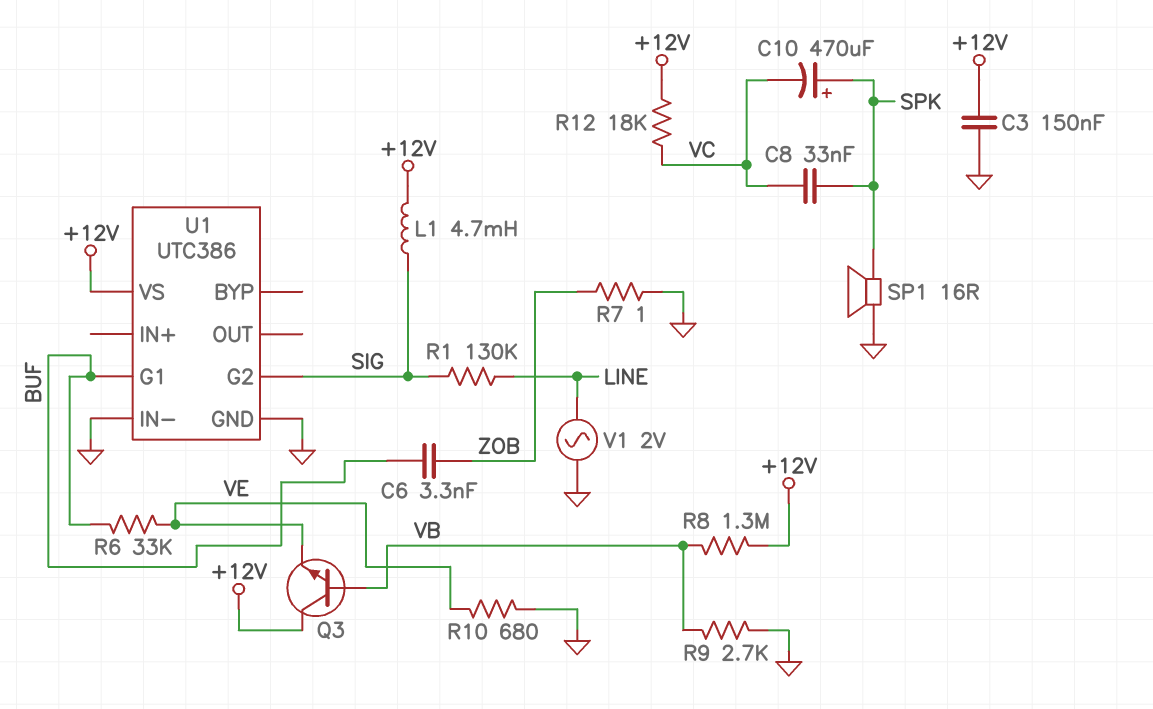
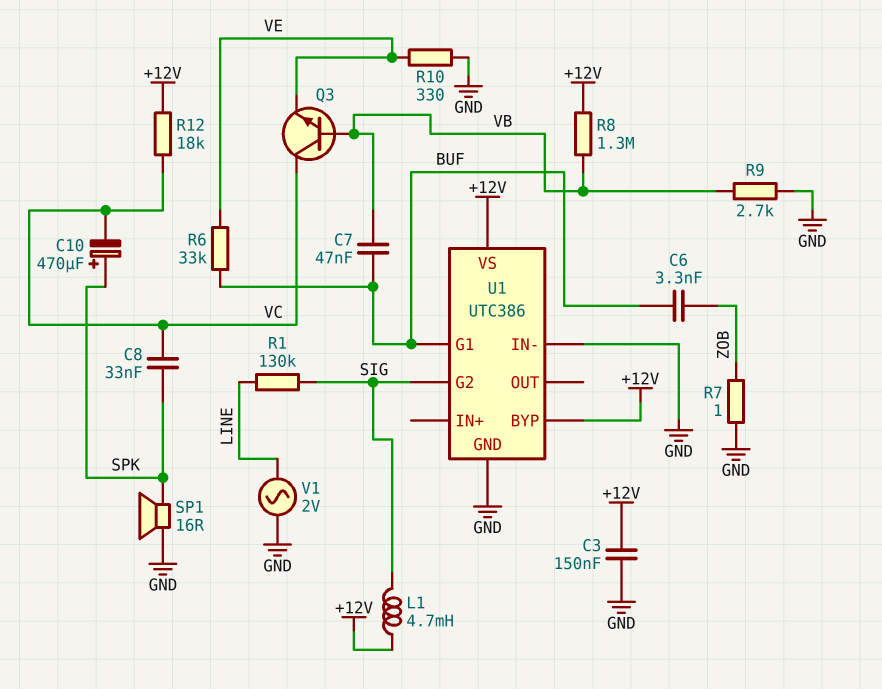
C7: none -> 47nF (BUF, VB)
Q3: NPN (B VB, C +12V, E VE) -> NPN (B VB, C VC, E VE)
R10: 680 (GND, VE) -> 330 (GND, VE)
U1 pin BYP: none -> +12V

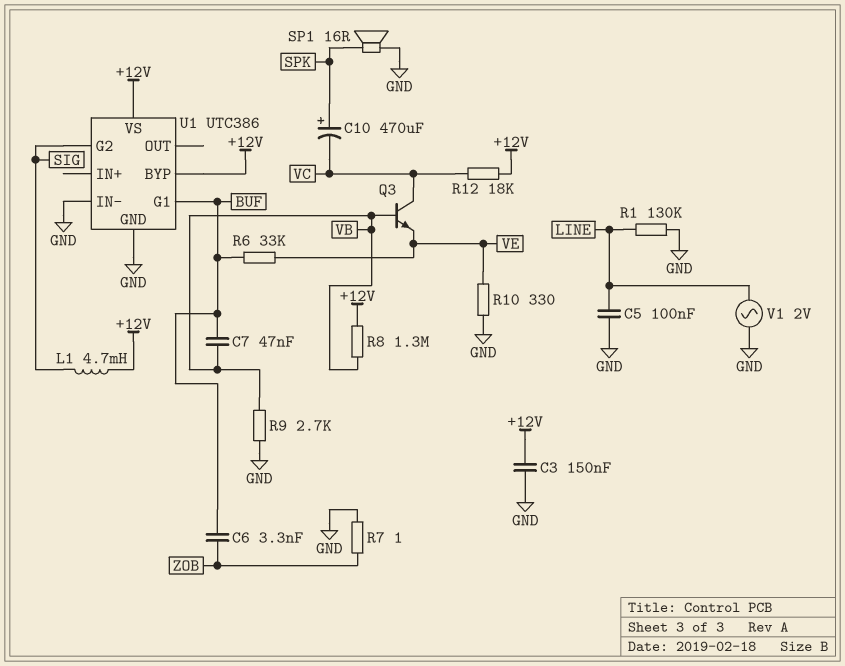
C5: none -> 100nF (GND, LINE)
C8: 33nF (SPK, VC) -> none
R1: 130k (LINE, SIG) -> 130k (GND, LINE)

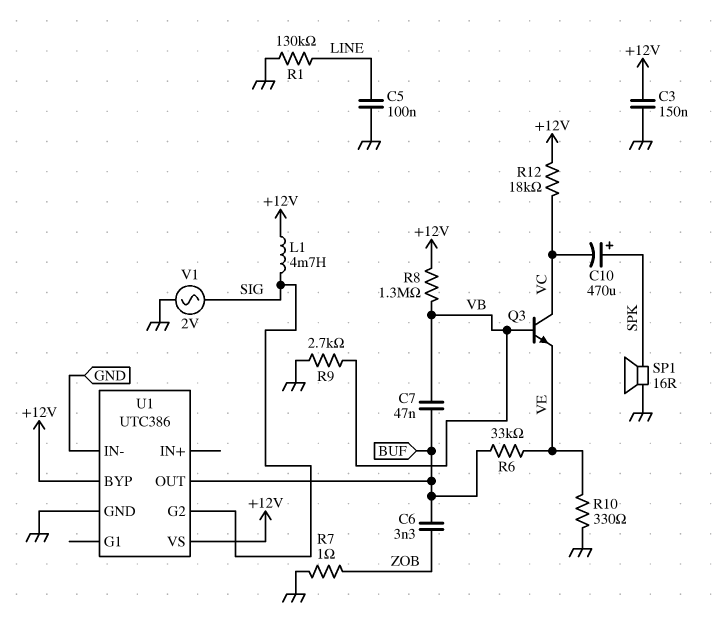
U1 pin G1: BUF -> none
U1 pin OUT: none -> BUF
V1: AC 2V (GND, LINE) -> AC 2V (GND, SIG)

